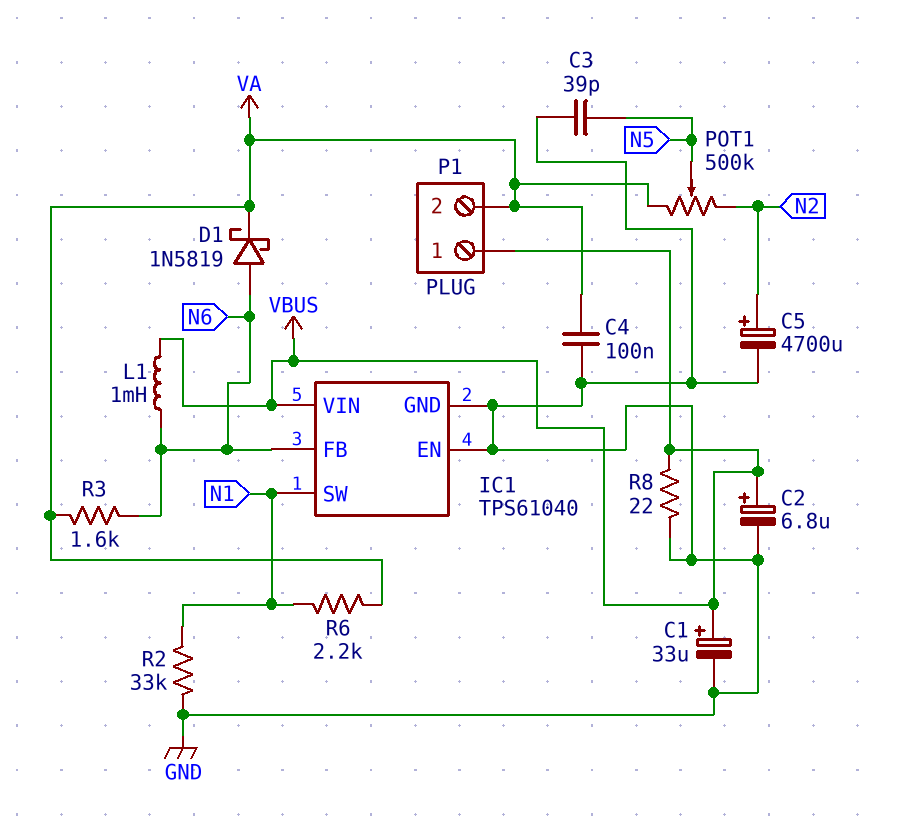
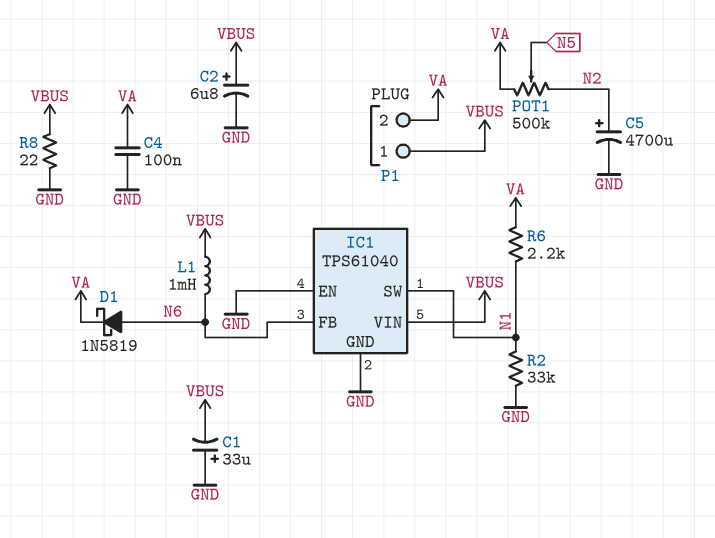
C1: 33uF (plus VBUS, minus GND) -> 33uF (plus GND, minus VBUS)
C3: 39pF (GND, N5) -> none
R3: 1.6k (N6, VA) -> none

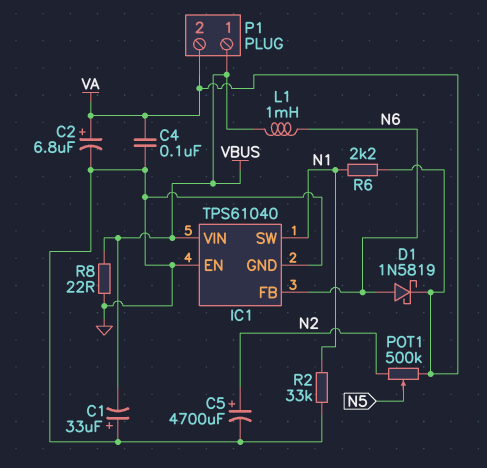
C2: 6.8uF (plus VBUS, minus GND) -> 6.8uF (plus VA, minus GND)

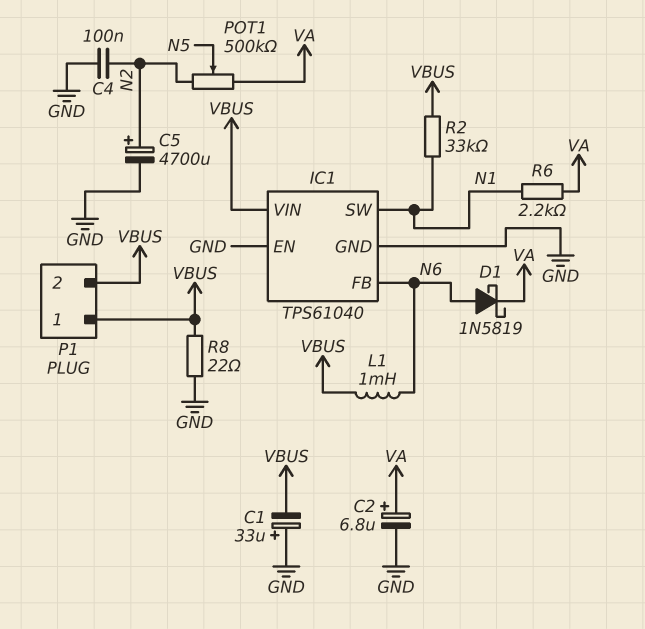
C4: 100nF (GND, VA) -> 100nF (GND, N2)
P1 pin 2: VA -> VBUS
R2: 33k (GND, N1) -> 33k (N1, VBUS)

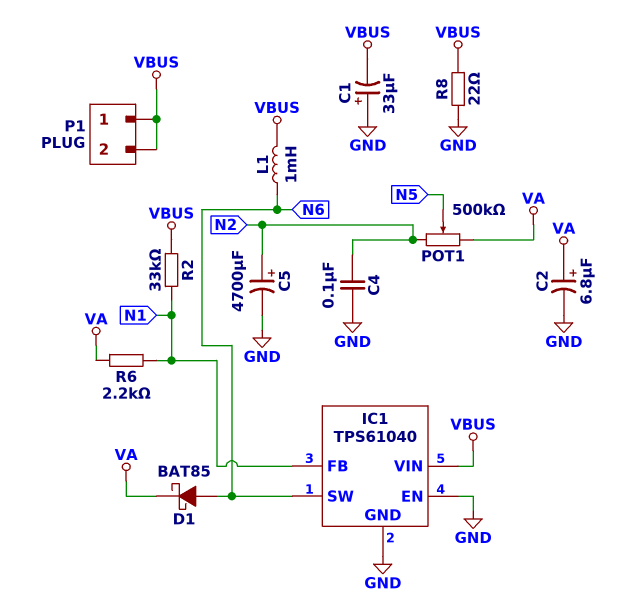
D1: schottky 1N5819 (A N6, K VA) -> schottky BAT85 (A N6, K VA)
IC1 pin FB: N6 -> N1
IC1 pin SW: N1 -> N6

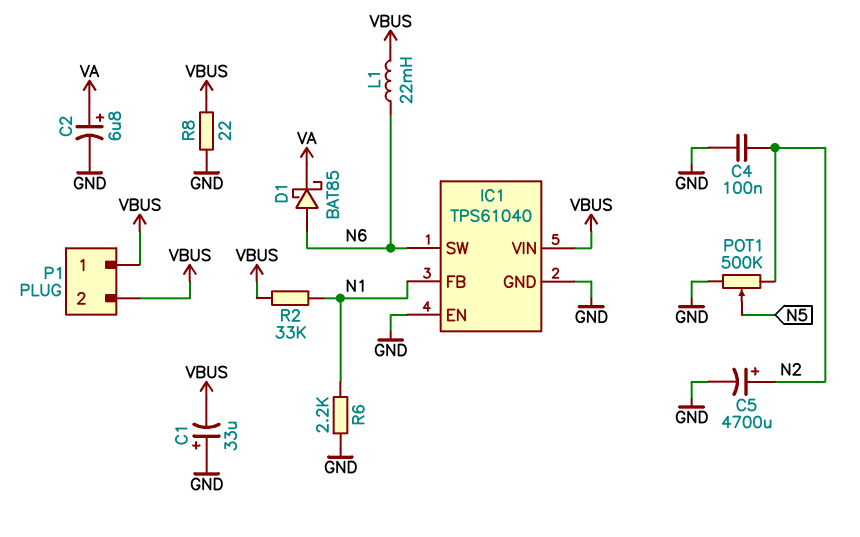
L1: 1mH (N6, VBUS) -> 22mH (N6, VBUS)
POT1: 500k (N2, VA, wiper N5) -> 500k (GND, N2, wiper N5)
R6: 2.2k (N1, VA) -> 2.2k (GND, N1)

